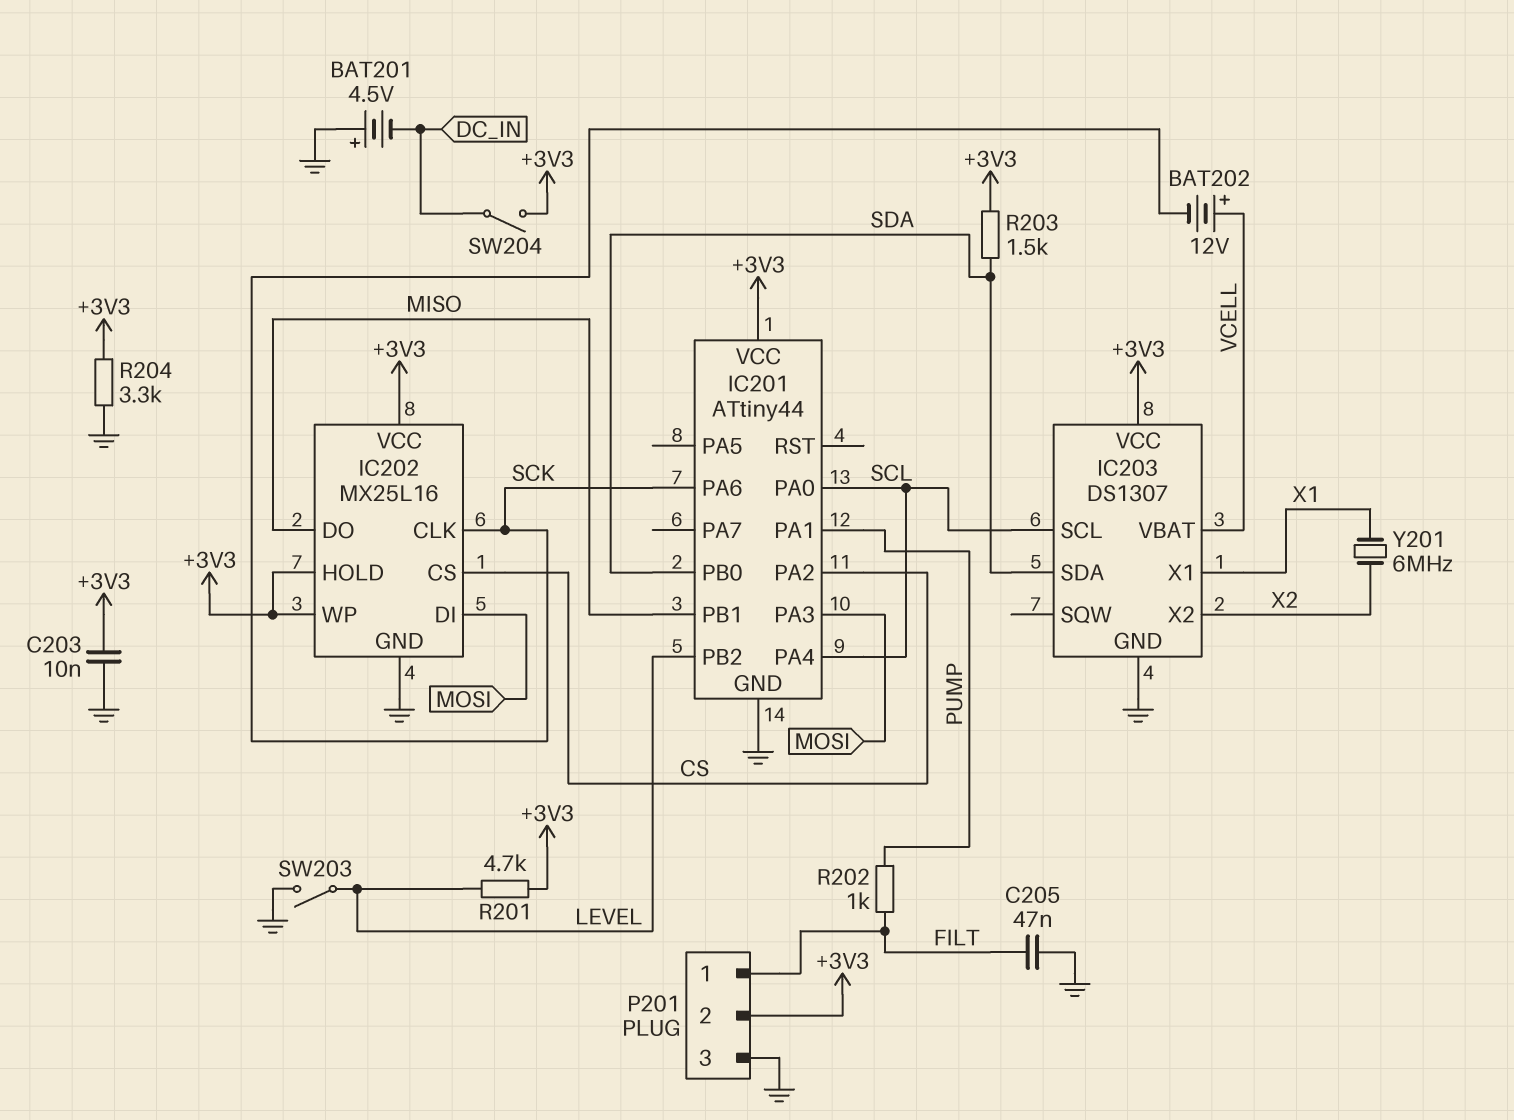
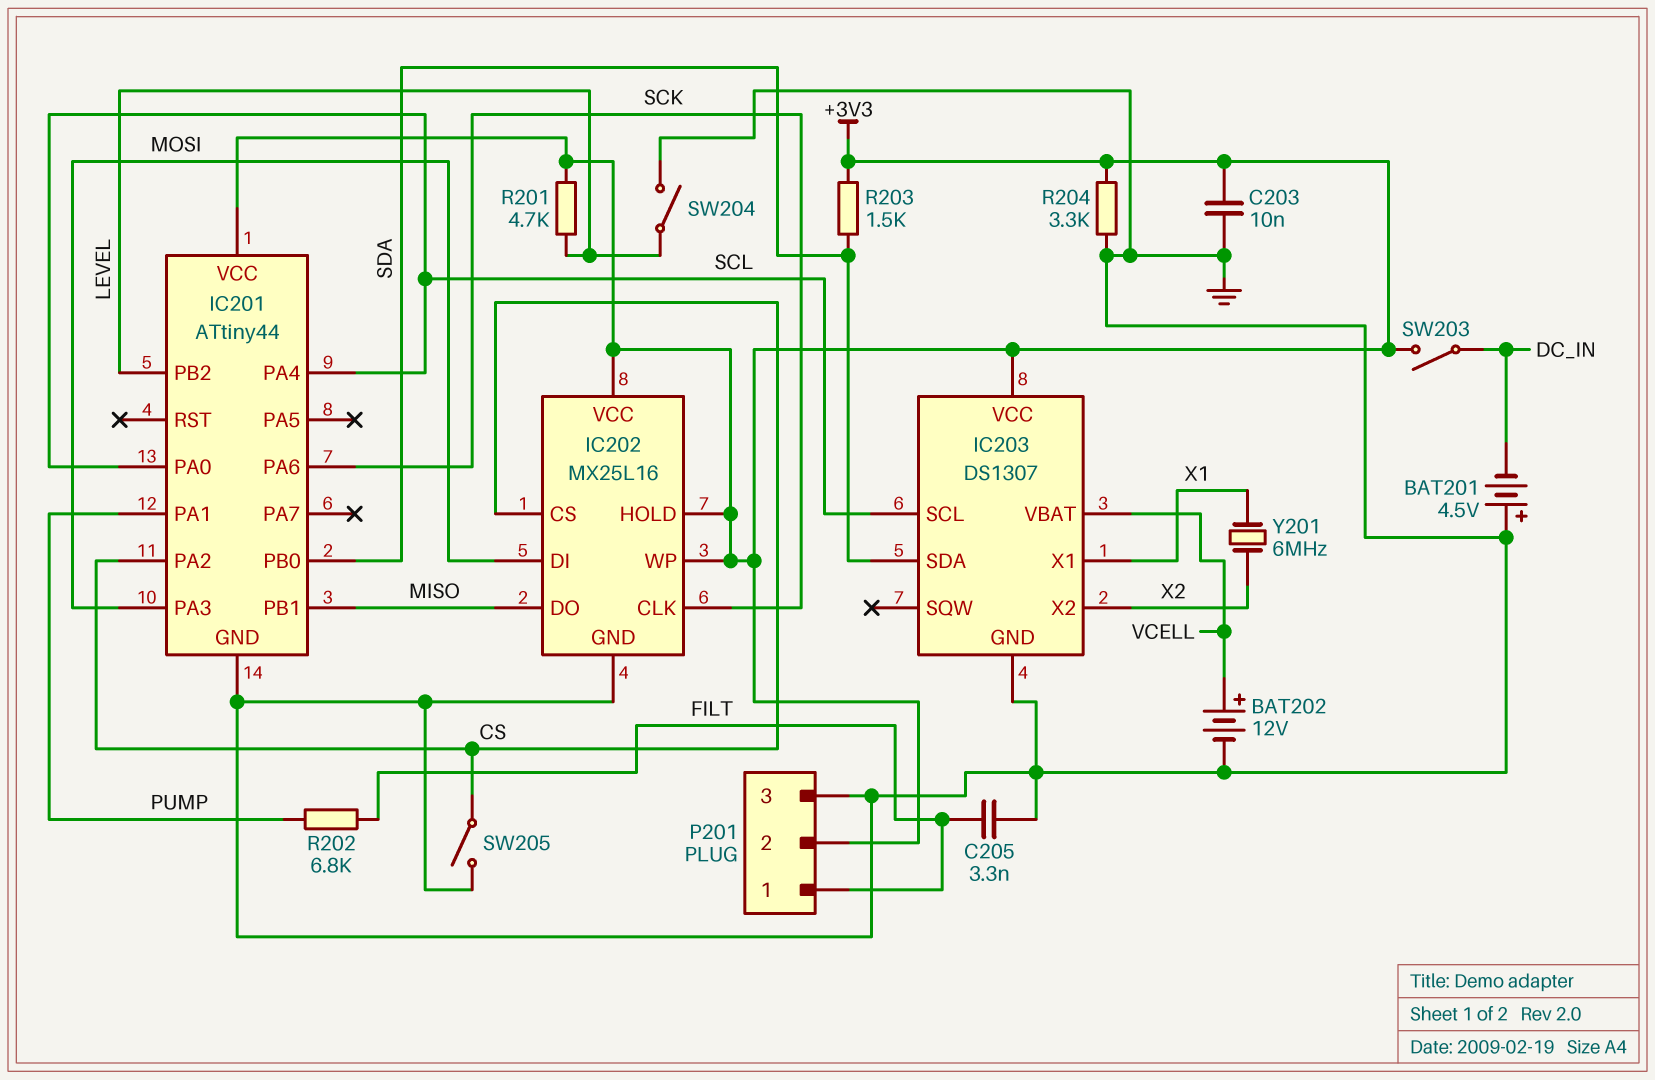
BAT202: 12V (plus VCELL, minus SCK) -> 12V (plus VCELL, minus GND)
C205: 47nF (FILT, GND) -> 3.3nF (FILT, GND)
R202: 1k (FILT, PUMP) -> 6.8k (FILT, PUMP)
SW203: switch (GND, LEVEL) -> switch (+3V3, DC_IN)
SW204: switch (+3V3, DC_IN) -> switch (GND, LEVEL)
SW205: none -> switch (CS, GND)

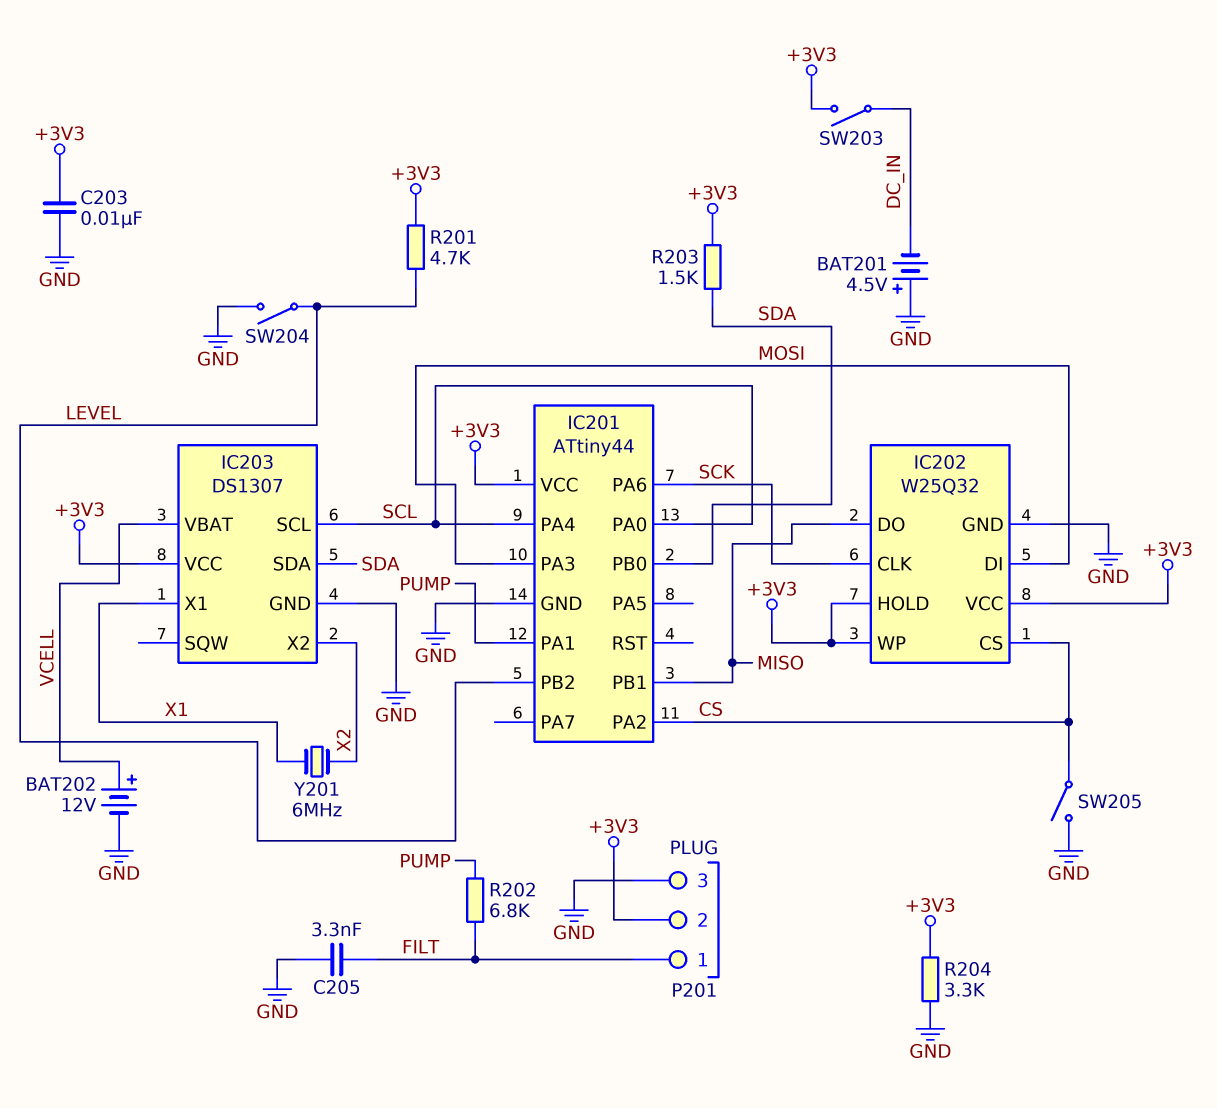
IC202: MX25L16 -> W25Q32

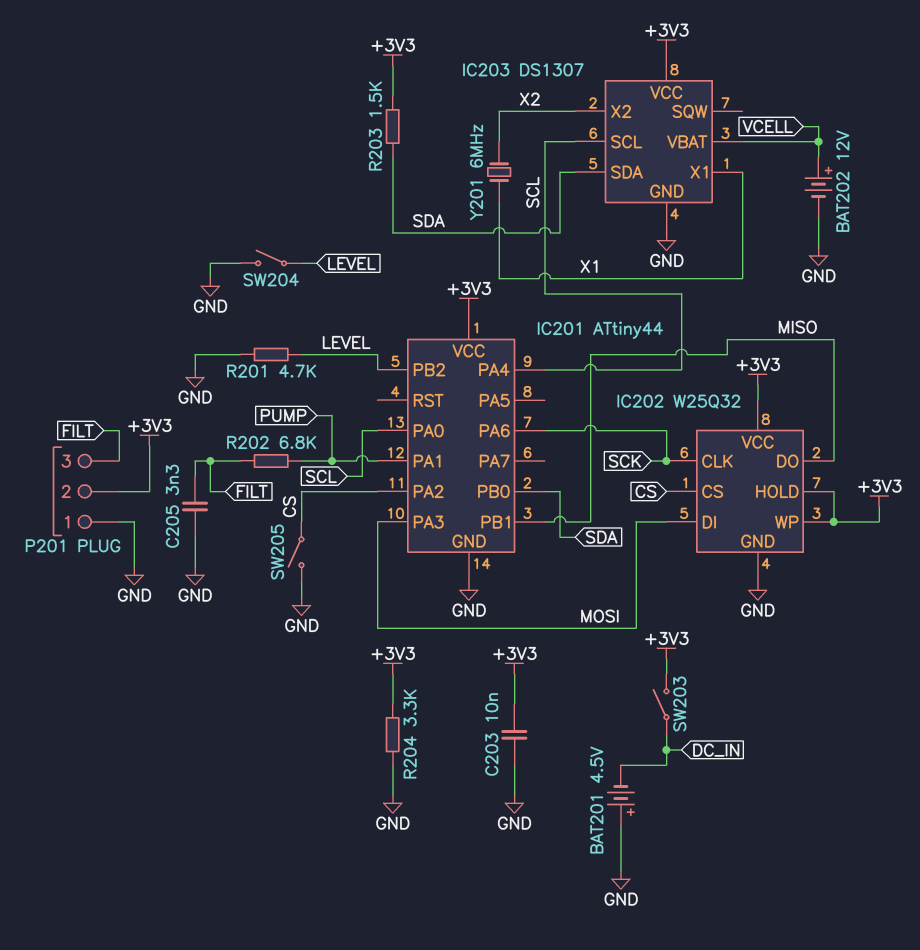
P201 pin 1: FILT -> GND
P201 pin 3: GND -> FILT
R201: 4.7k (+3V3, LEVEL) -> 4.7k (GND, LEVEL)

